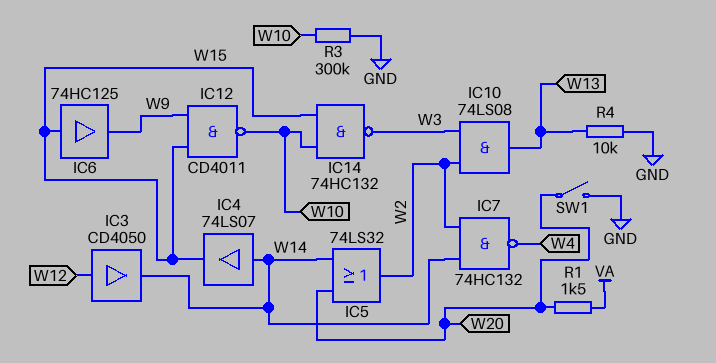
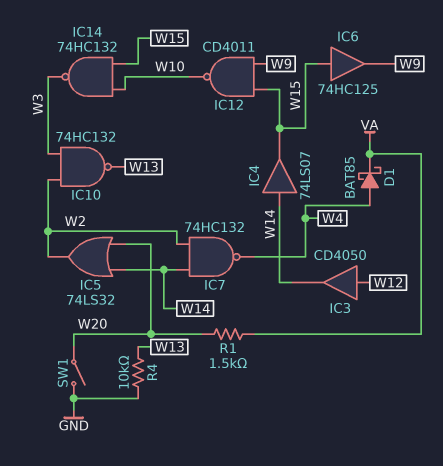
D1: none -> schottky BAT85 (A W4, K VA)
IC10: AND 74LS08 (in W2, in W3, out W13) -> NAND 74HC132 (in W2, in W3, out W13)
R3: 300k (GND, W10) -> none

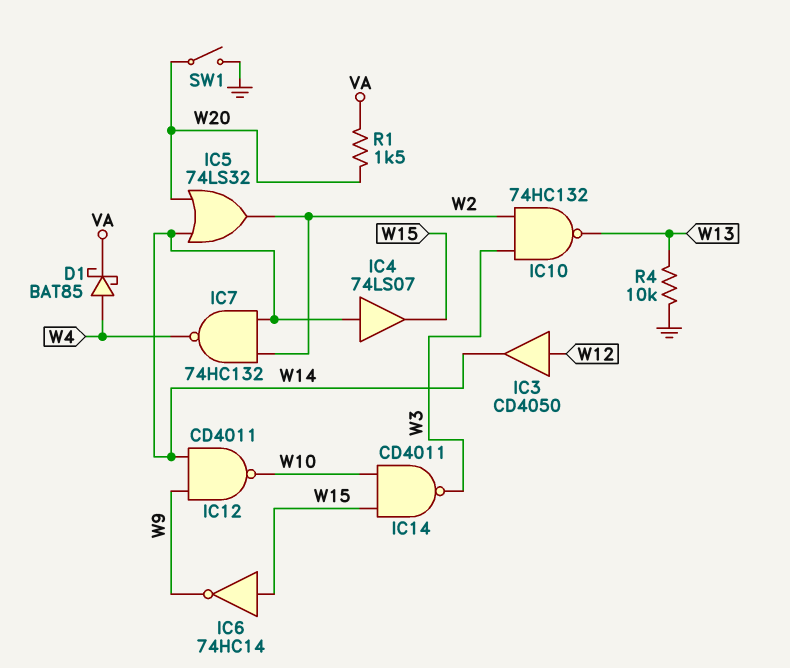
IC6: buffer 74HC125 (in W15, out W9) -> NOT 74HC14 (in W15, out W9)
IC12: NAND CD4011 (in W9, in W15, out W10) -> NAND CD4011 (in W9, in W14, out W10)
IC14: NAND 74HC132 (in W10, in W15, out W3) -> NAND CD4011 (in W10, in W15, out W3)

